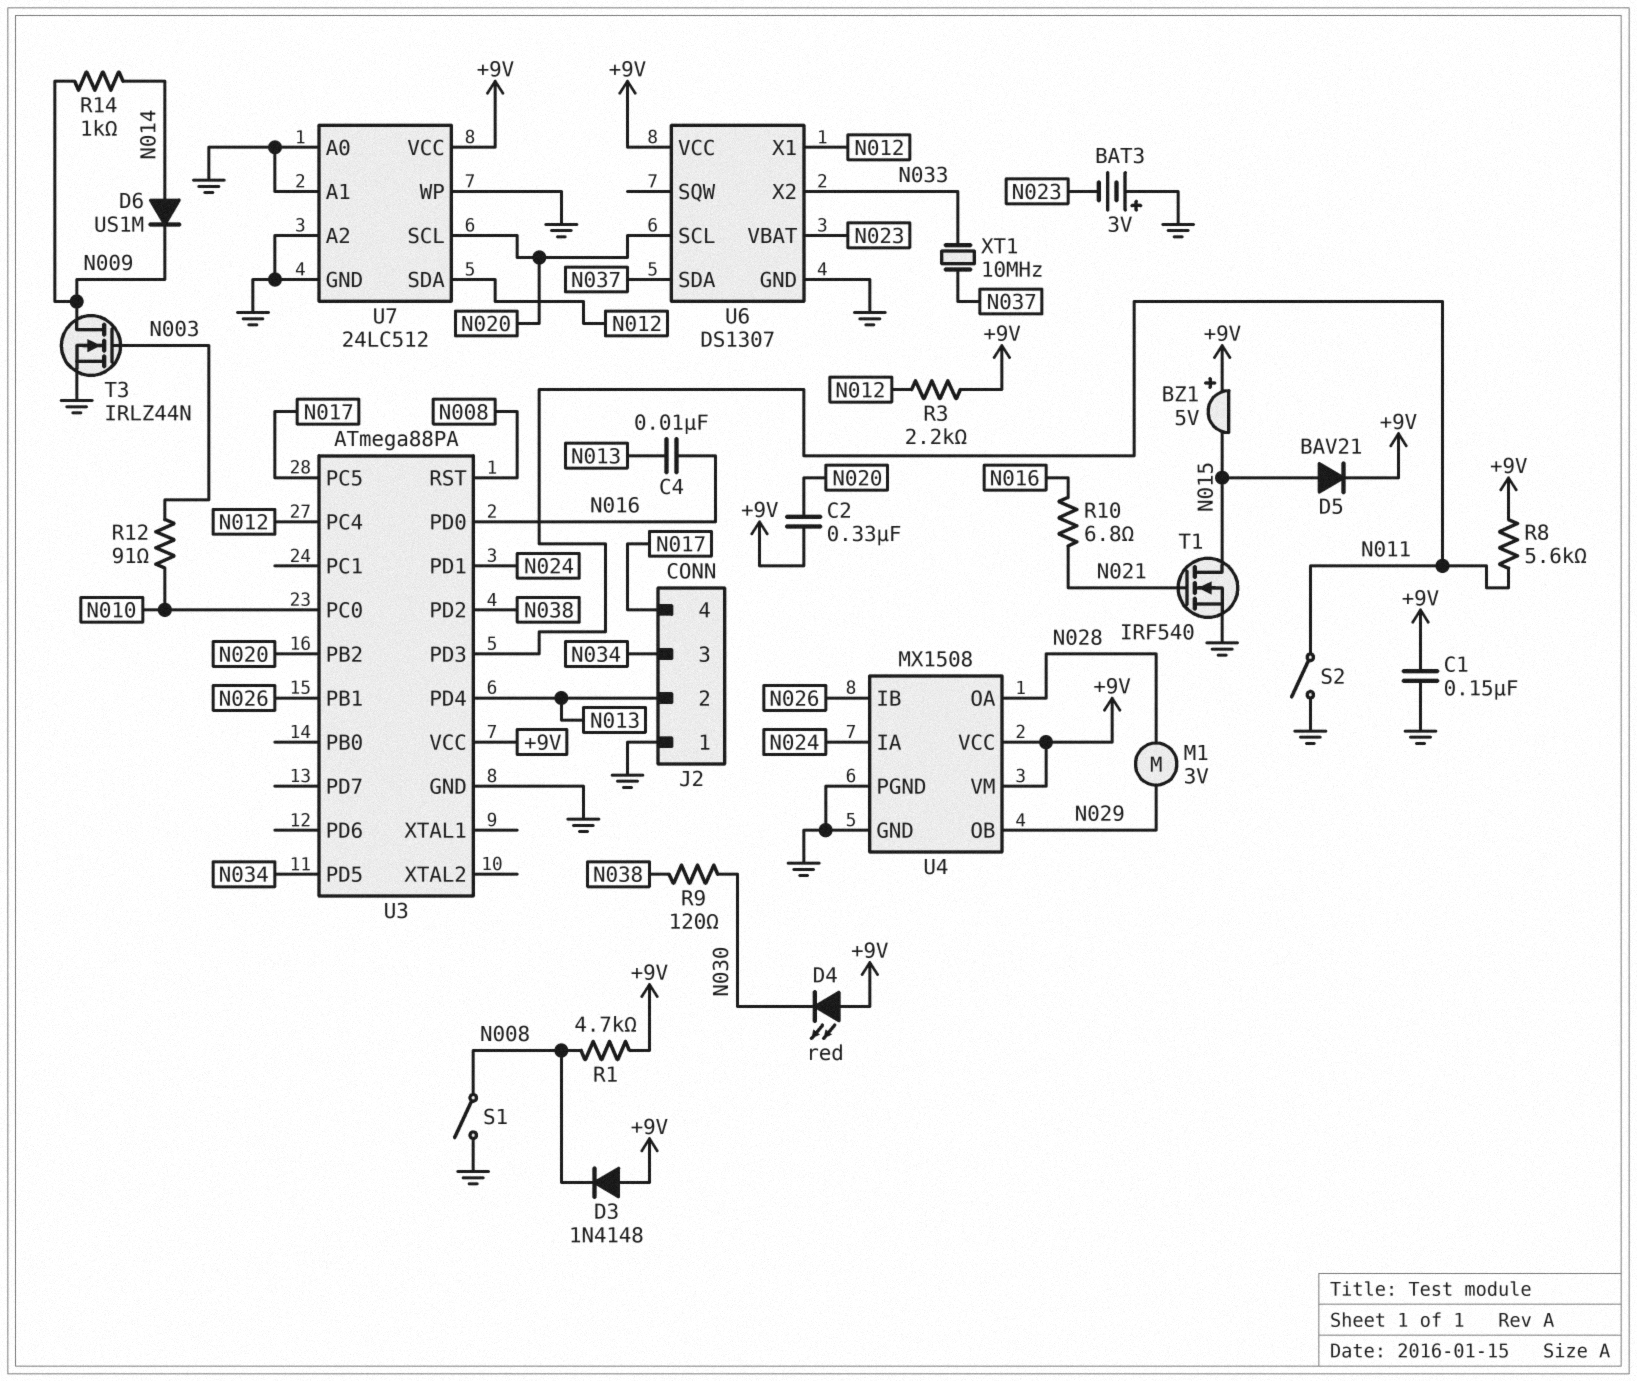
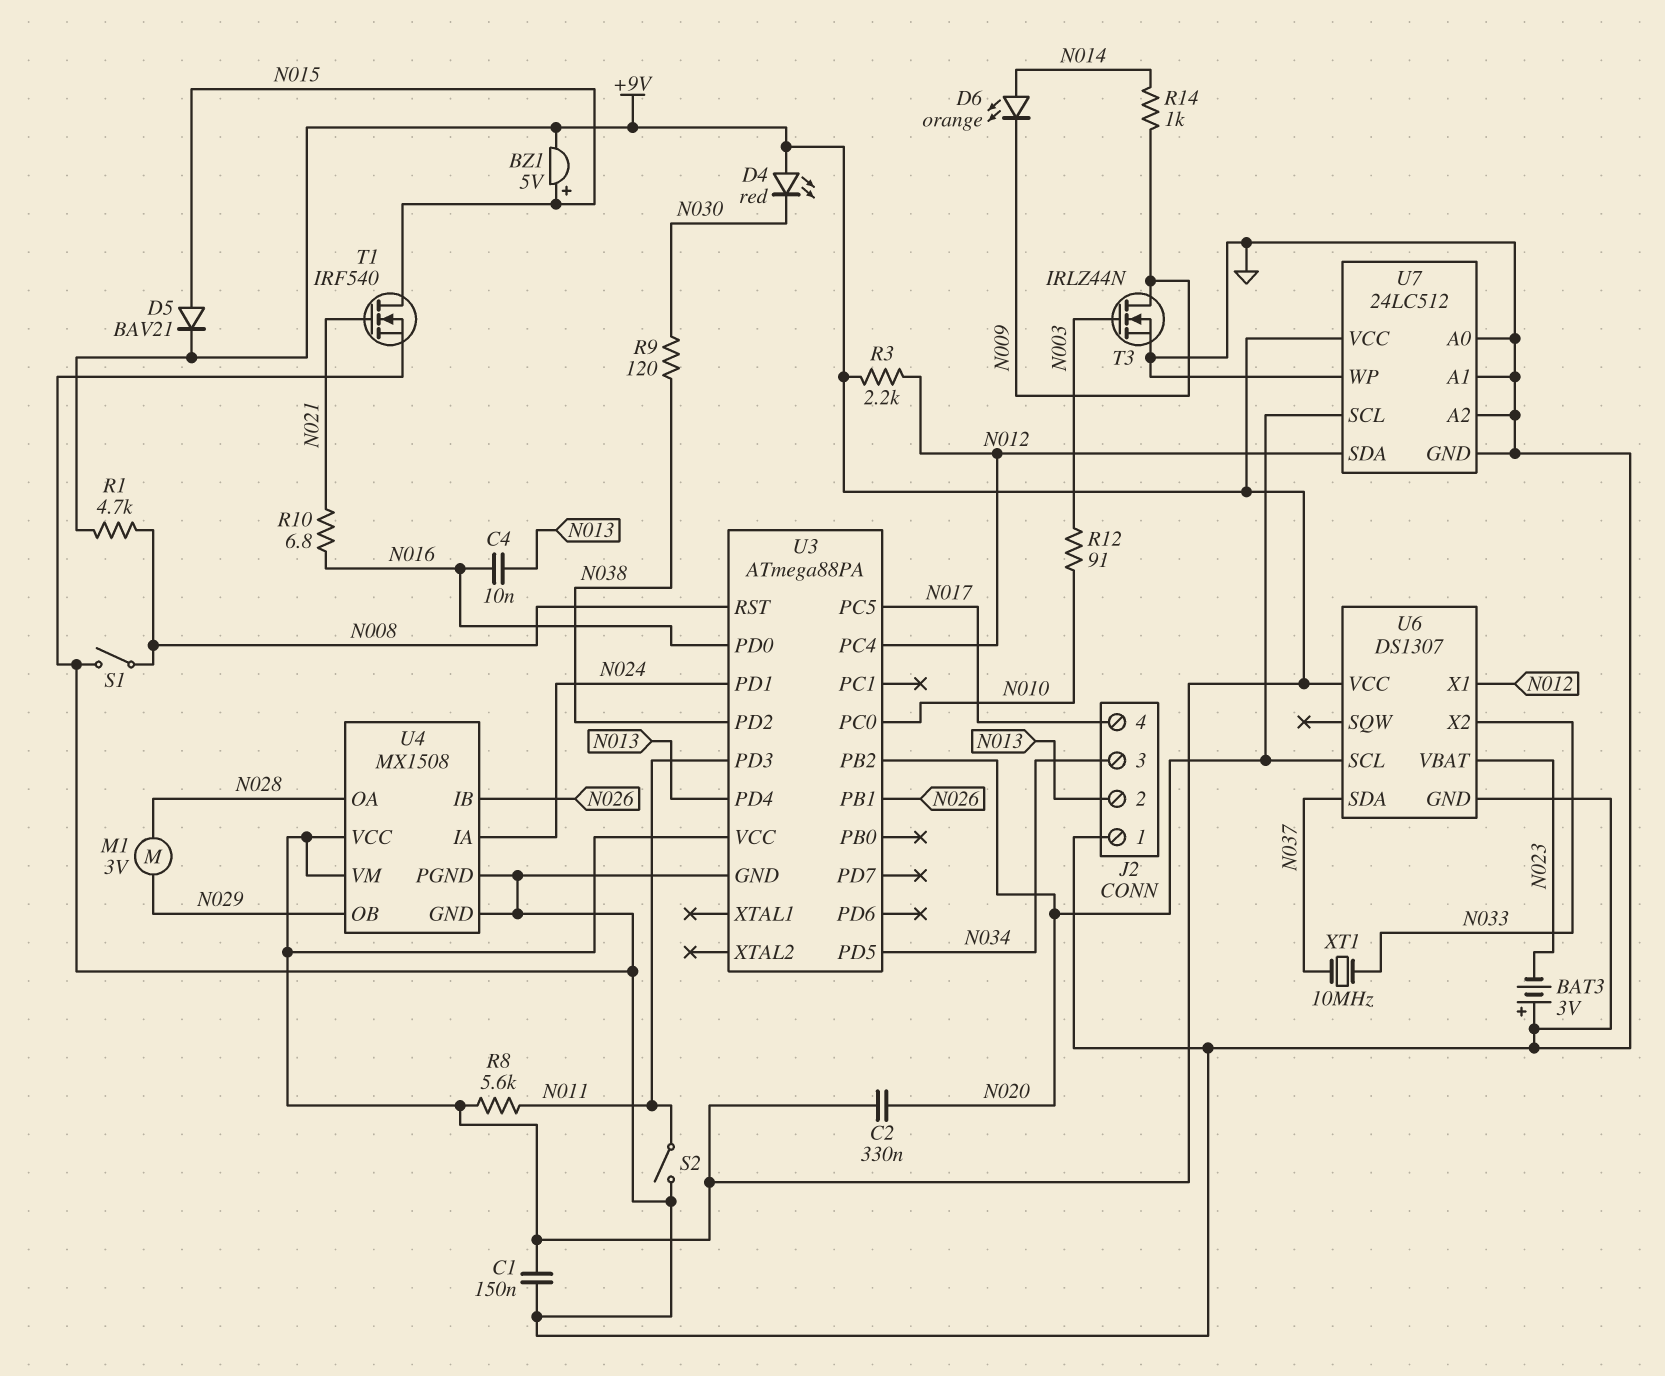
BZ1: buzzer 5V (plus +9V, minus N015) -> buzzer 5V (plus N015, minus +9V)
D3: diode 1N4148 (A +9V, K N008) -> none
D6: diode US1M (A N014, K N009) -> LED orange (A N014, K N009)

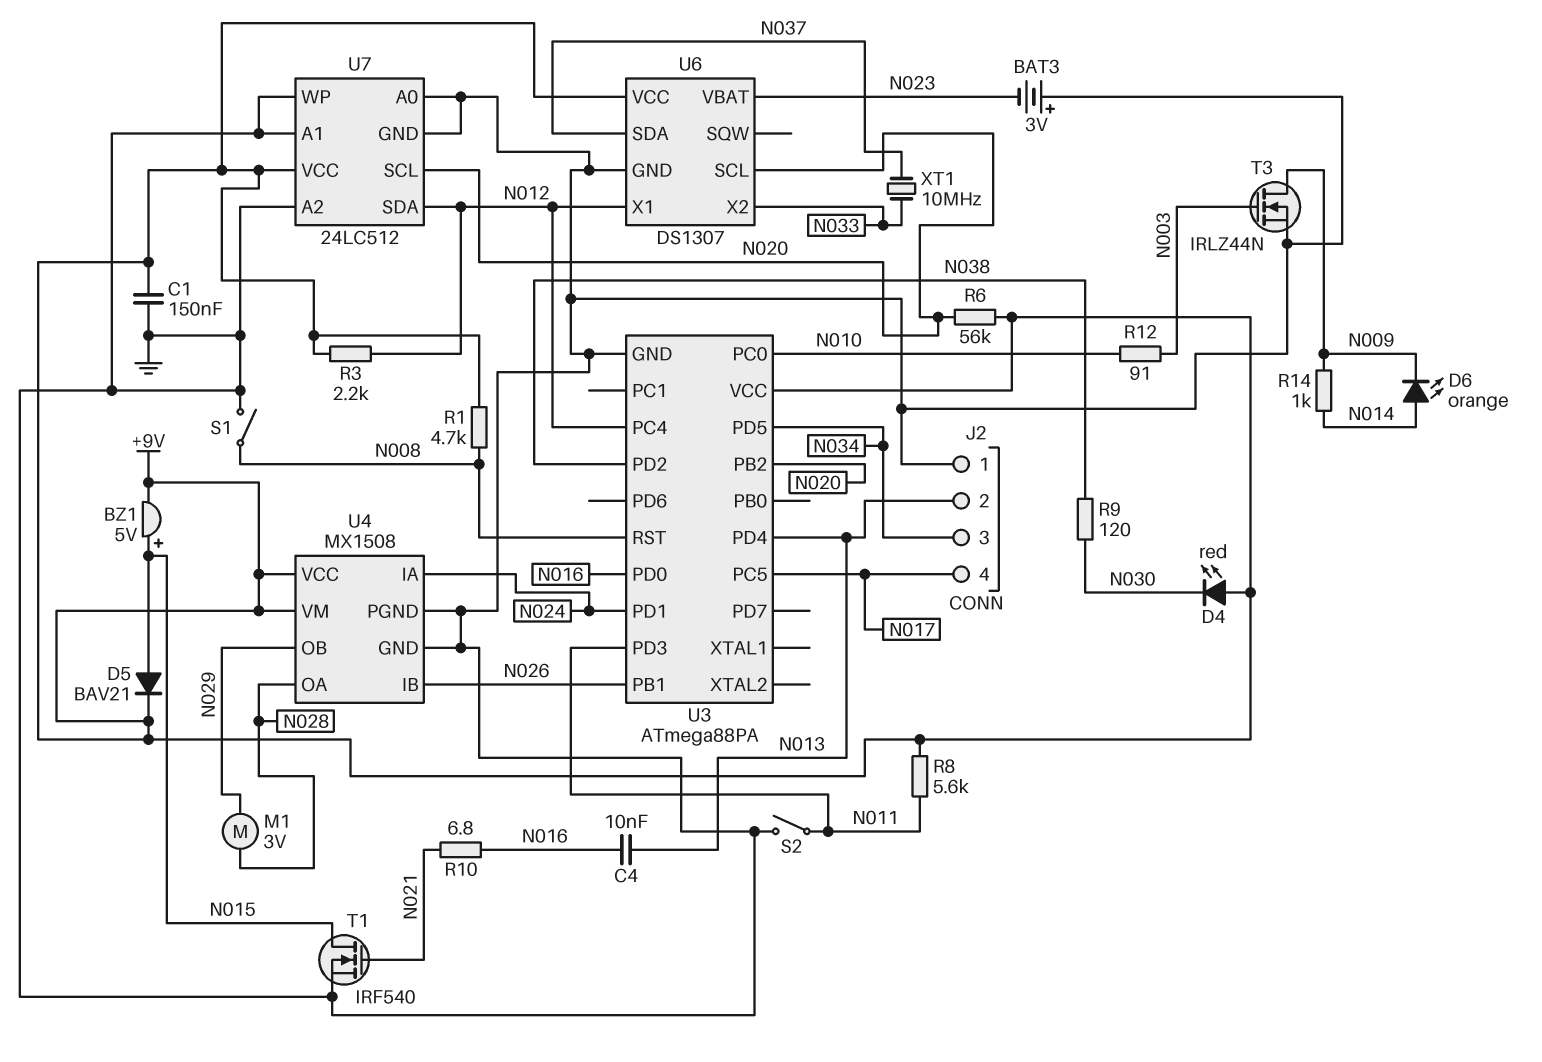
C2: 330nF (+9V, N020) -> none
R6: none -> 56k (+9V, N020)

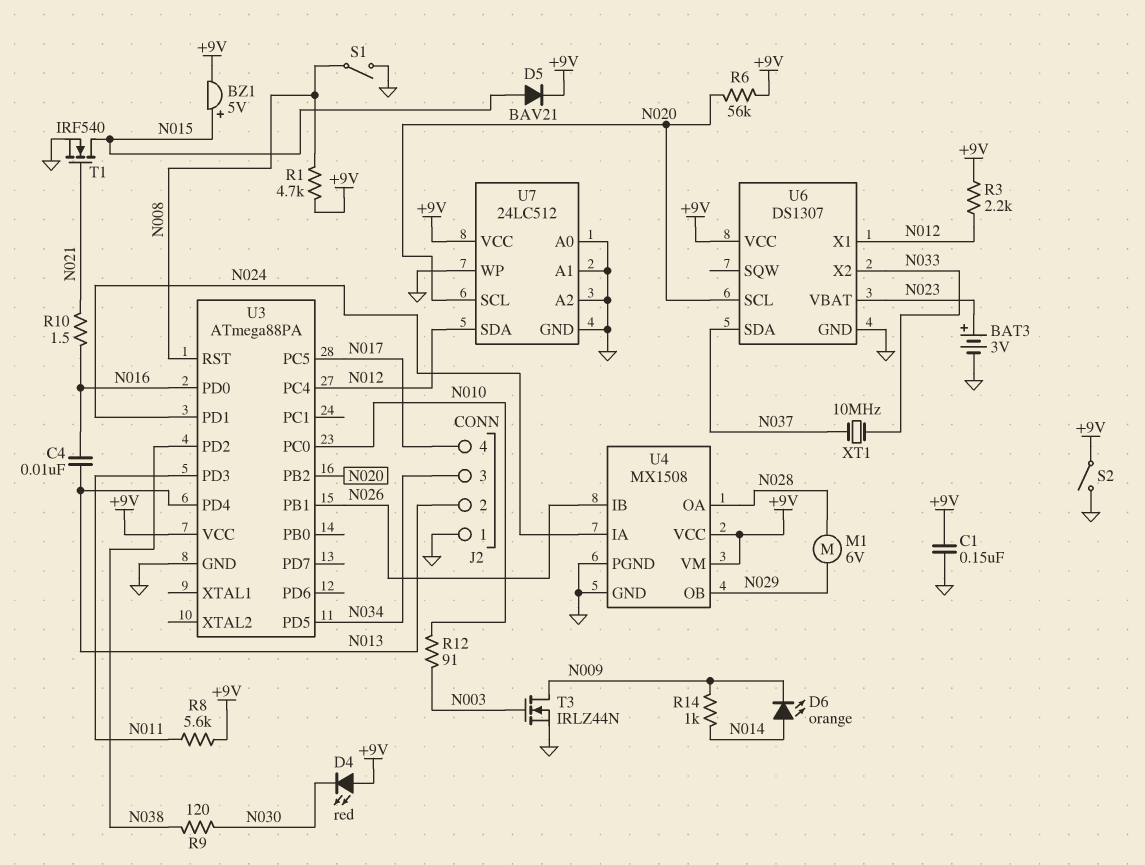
BAT3: 3V (plus GND, minus N023) -> 3V (plus N023, minus GND)
M1: motor 3V (N028, N029) -> motor 6V (N028, N029)
R10: 6.8 (N016, N021) -> 1.5 (N016, N021)
S2: switch (GND, N011) -> switch (+9V, GND)

